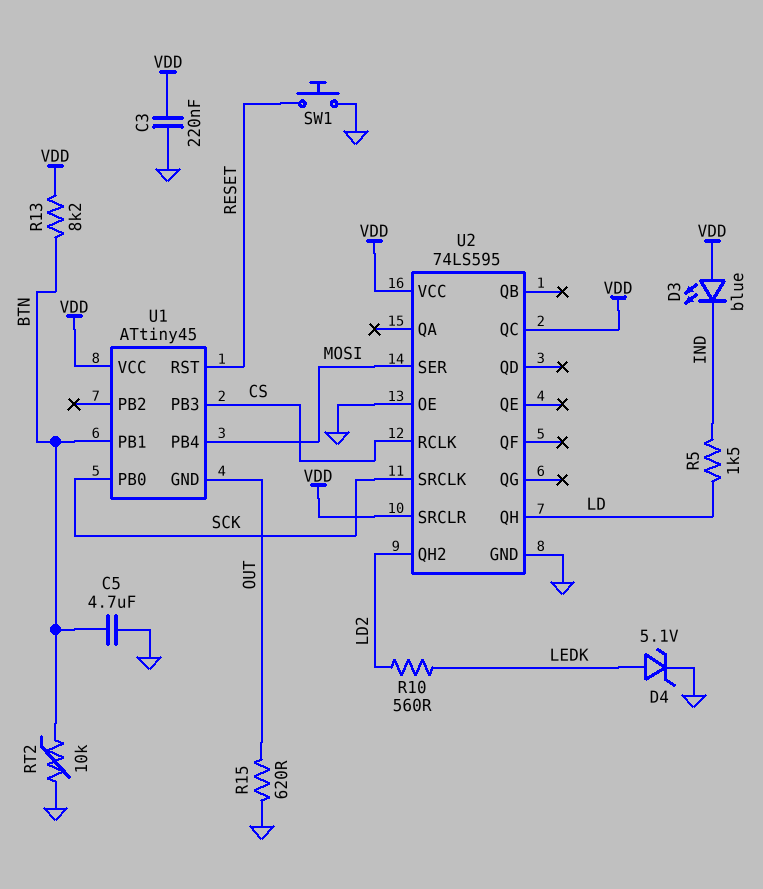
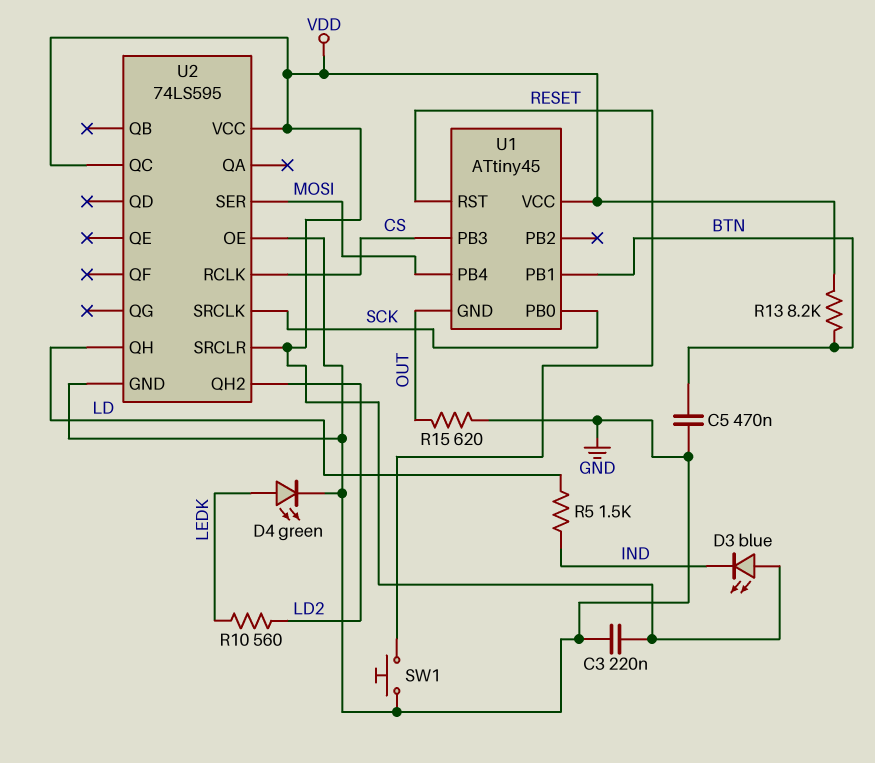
C5: 4.7uF (BTN, GND) -> 470nF (BTN, GND)
D4: zener 5.1V (A LEDK, K GND) -> LED green (A LEDK, K GND)
RT2: 10k (BTN, GND) -> none

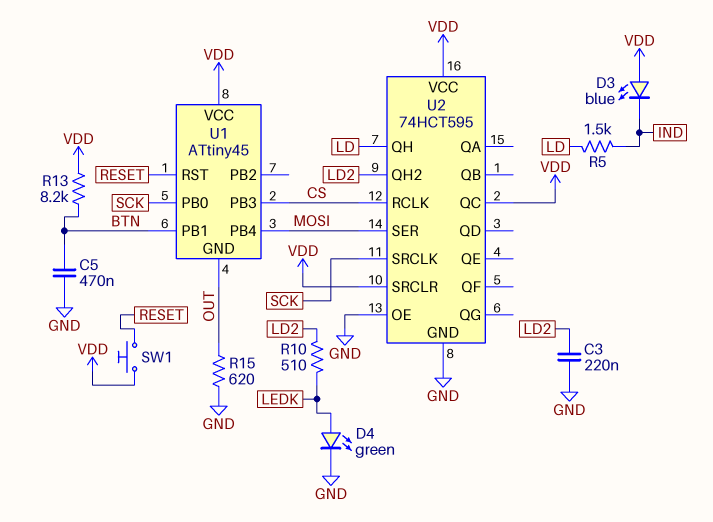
C3: 220nF (GND, VDD) -> 220nF (GND, LD2)
R10: 560 (LD2, LEDK) -> 510 (LD2, LEDK)
SW1: button (GND, RESET) -> button (RESET, VDD)
U2: 74LS595 -> 74HCT595

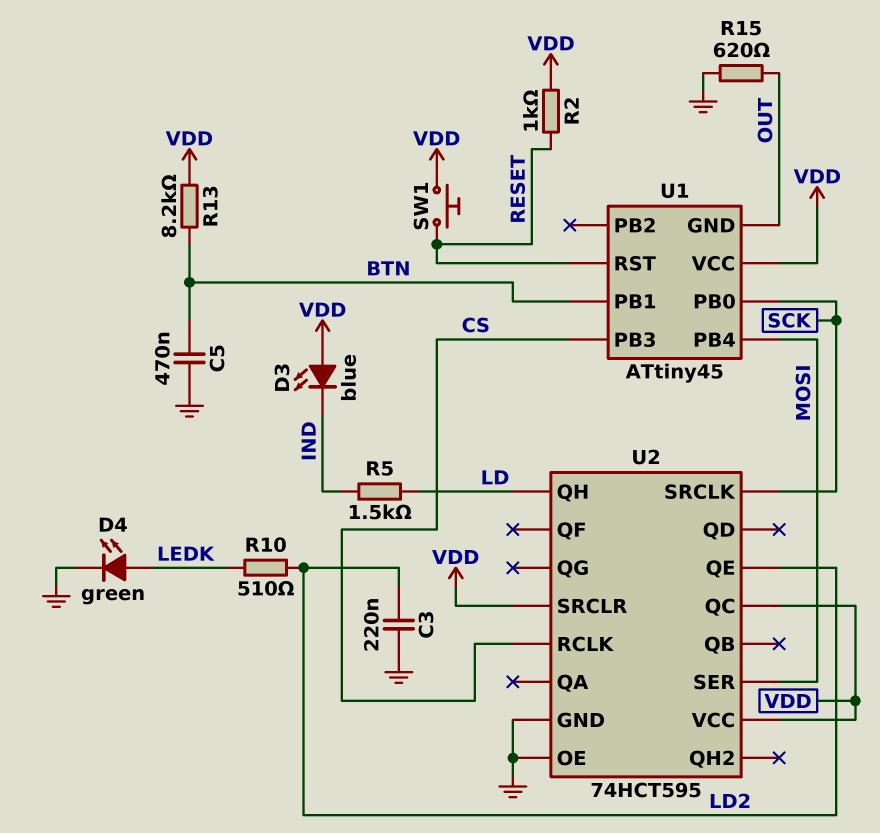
R2: none -> 1k (RESET, VDD)
U2 pin QE: none -> LD2
U2 pin QH2: LD2 -> none

